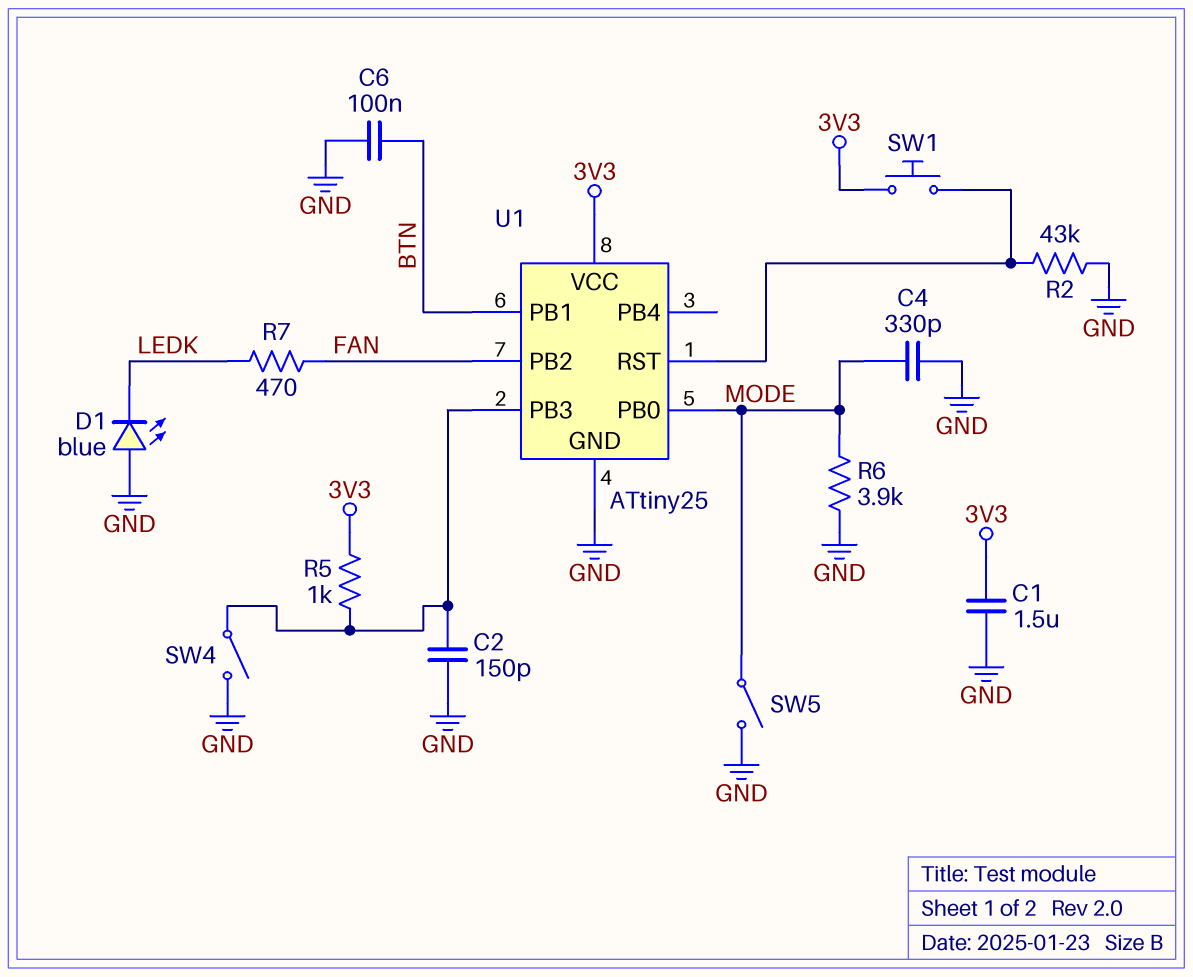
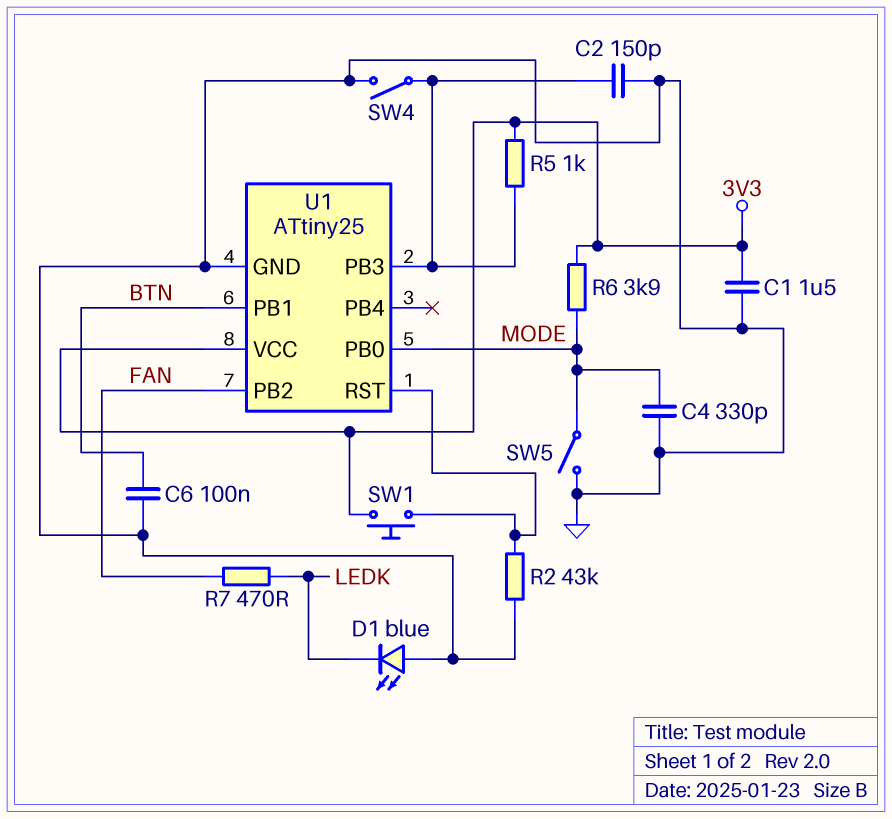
R6: 3.9k (GND, MODE) -> 3.9k (3V3, MODE)

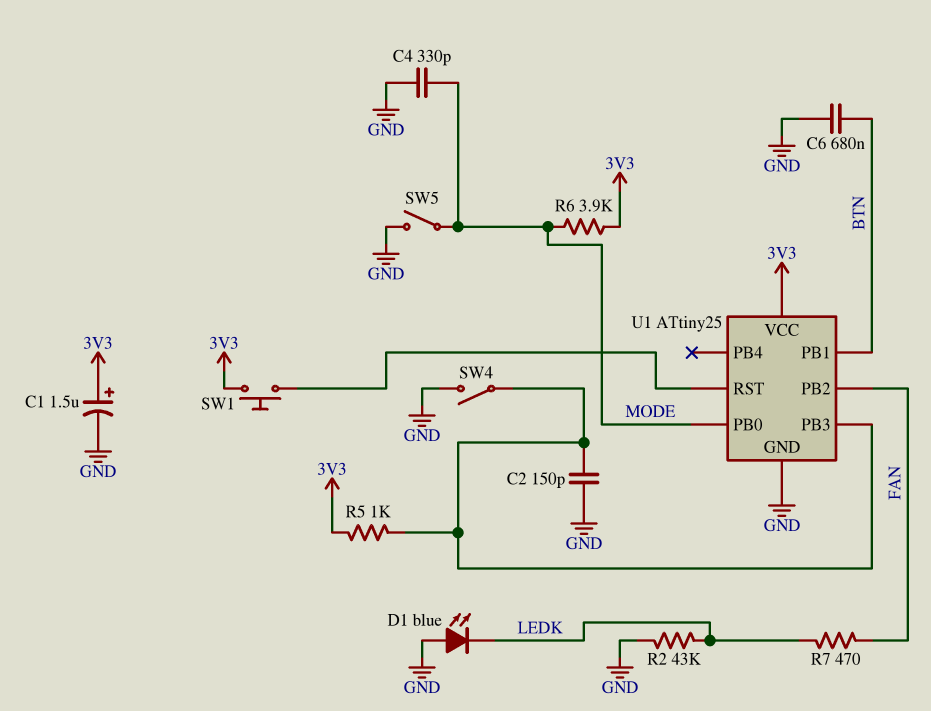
C1: 1.5uF (3V3, GND) -> 1.5uF (plus 3V3, minus GND)
C6: 100nF (BTN, GND) -> 680nF (BTN, GND)
R2: 43k (GND, U1/RST) -> 43k (GND, LEDK)

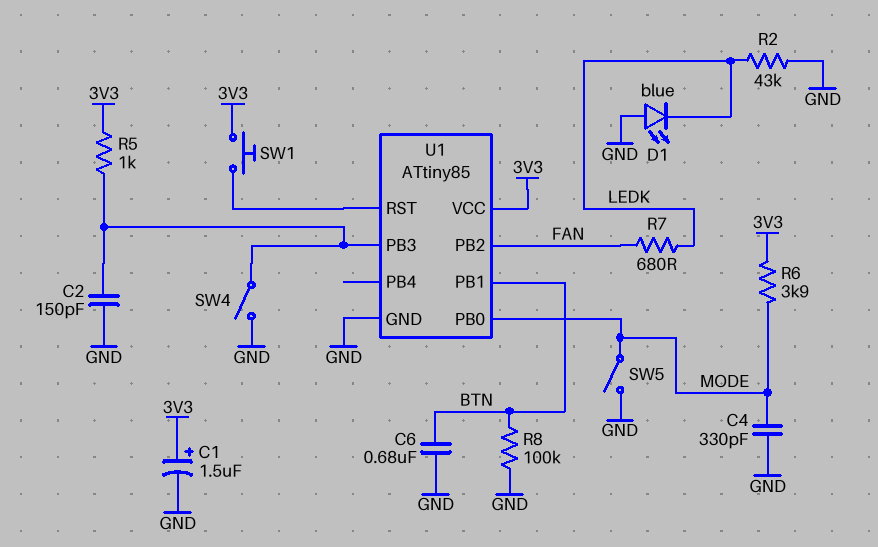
R7: 470 (FAN, LEDK) -> 680 (FAN, LEDK)
R8: none -> 100k (BTN, GND)
U1: ATtiny25 -> ATtiny85

